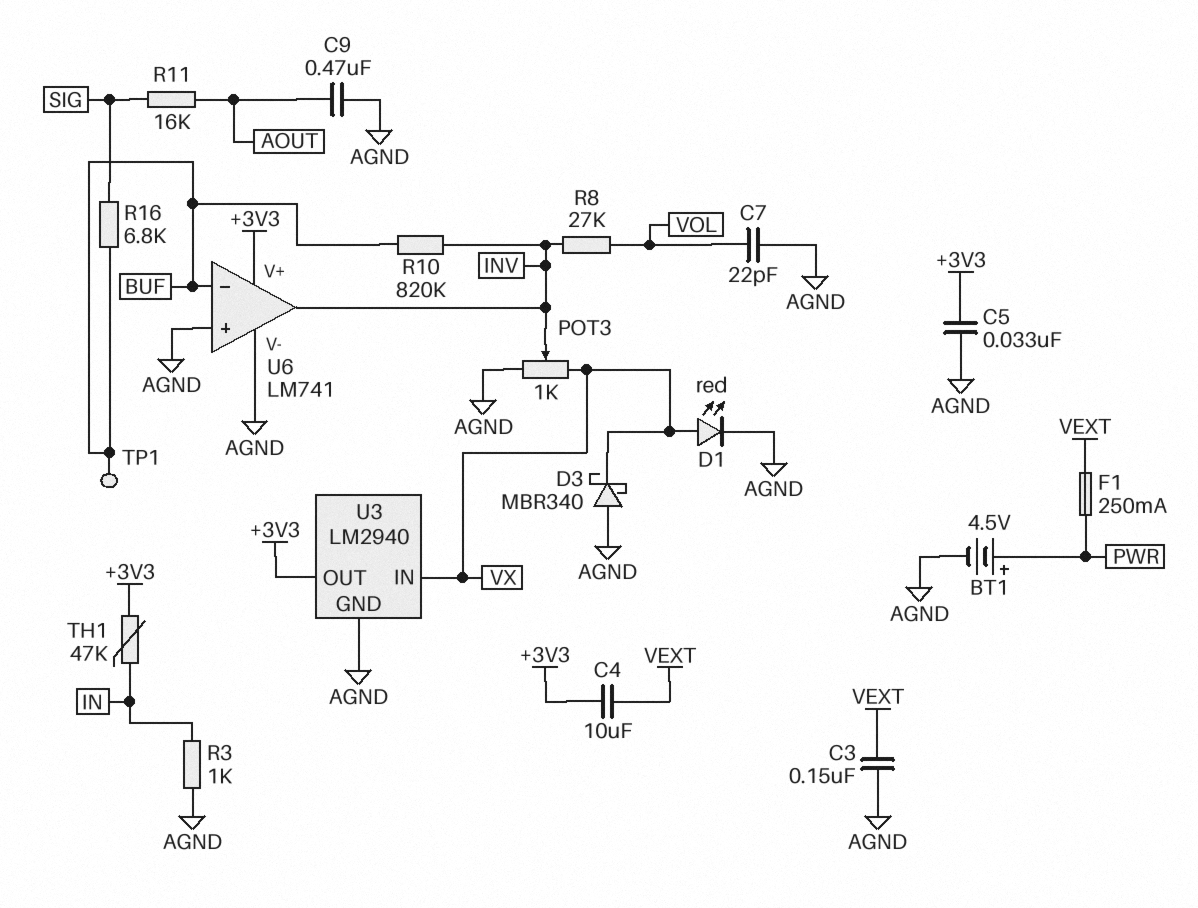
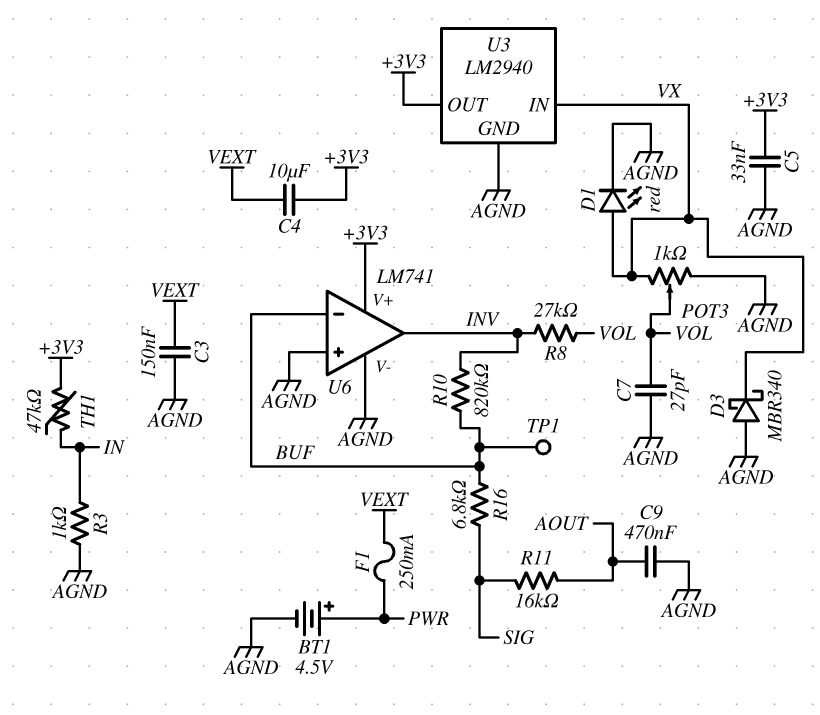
C7: 22pF (AGND, VOL) -> 27pF (AGND, VOL)
POT3: 1k (AGND, VX, wiper INV) -> 1k (AGND, VX, wiper VOL)

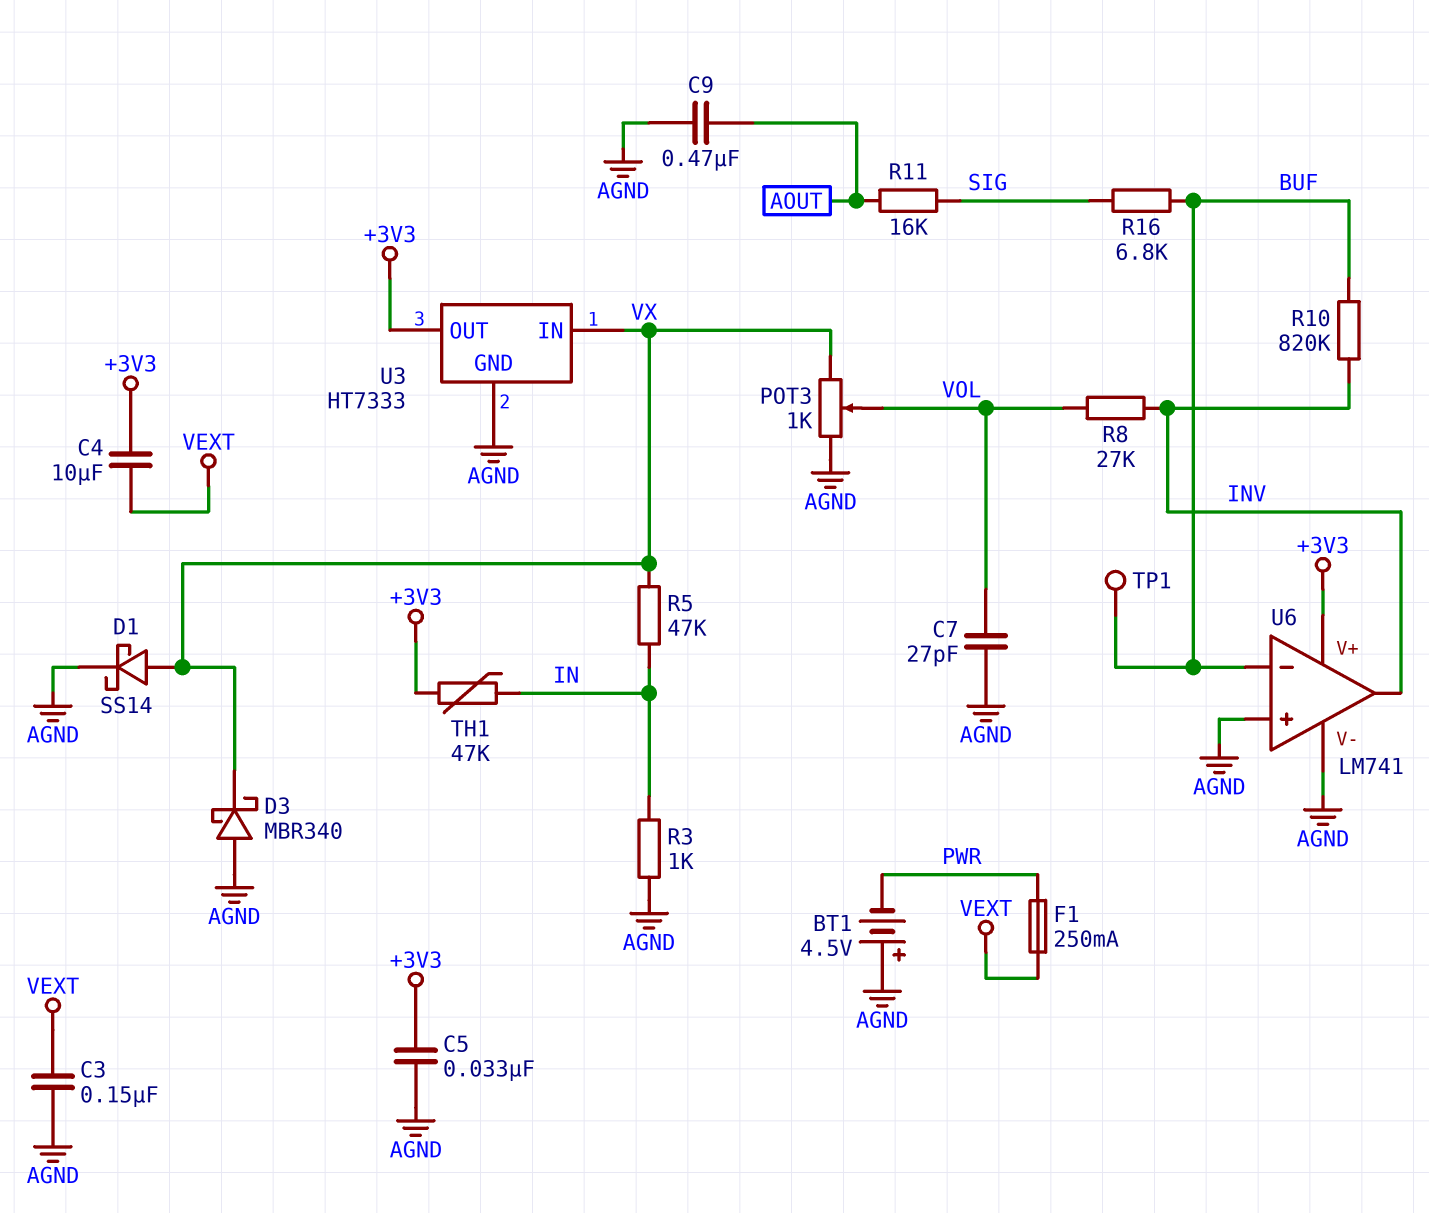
BT1: 4.5V (plus PWR, minus AGND) -> 4.5V (plus AGND, minus PWR)
D1: LED red (A VX, K AGND) -> schottky SS14 (A VX, K AGND)
R5: none -> 47k (IN, VX)
U3: LM2940 -> HT7333

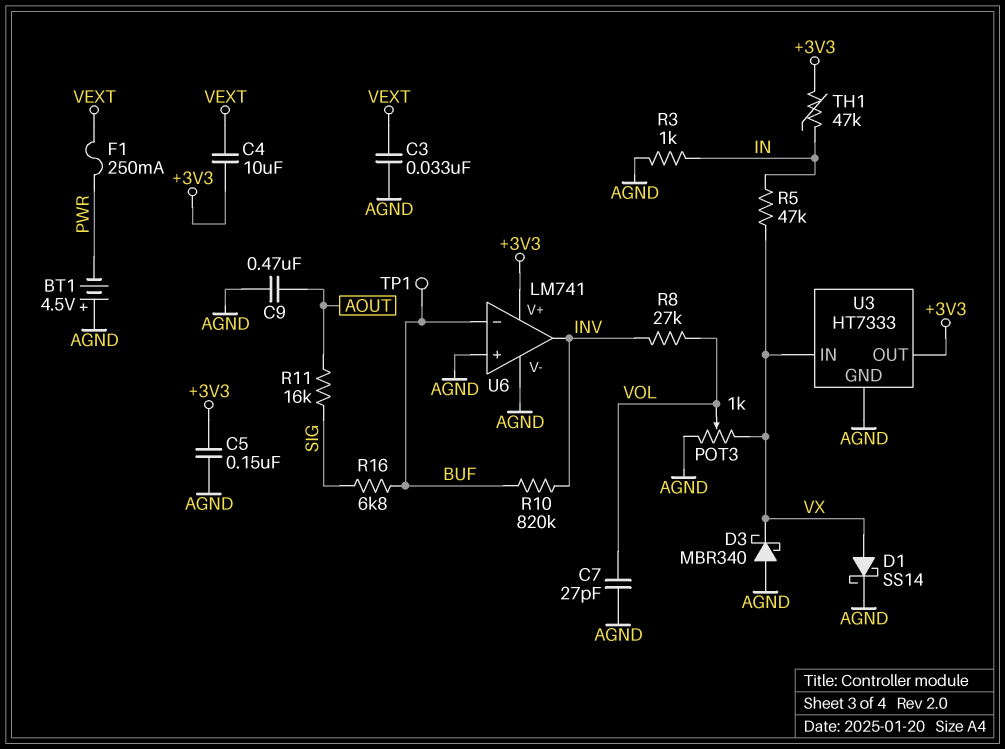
C3: 150nF (AGND, VEXT) -> 33nF (AGND, VEXT)
C5: 33nF (+3V3, AGND) -> 150nF (+3V3, AGND)

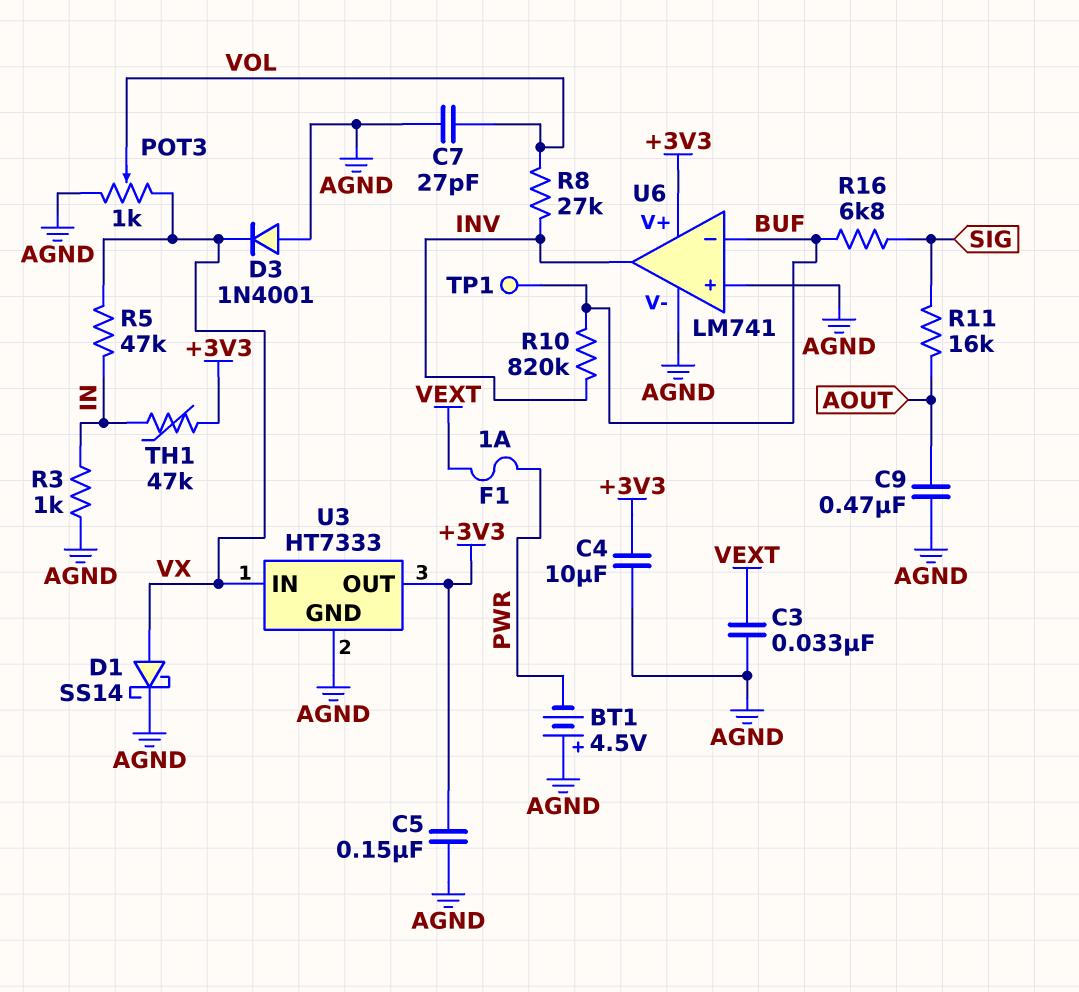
C4: 10uF (+3V3, VEXT) -> 10uF (+3V3, AGND)
D3: schottky MBR340 (A AGND, K VX) -> diode 1N4001 (A AGND, K VX)
F1: 250mA (PWR, VEXT) -> 1A (PWR, VEXT)

